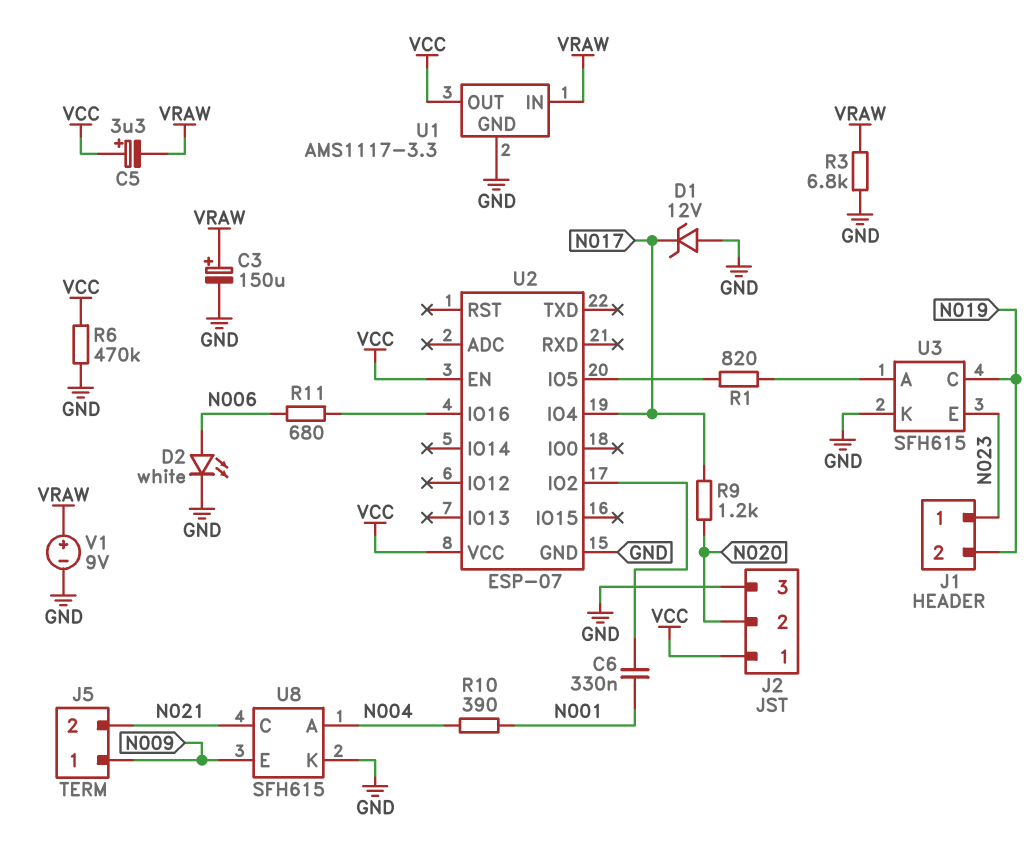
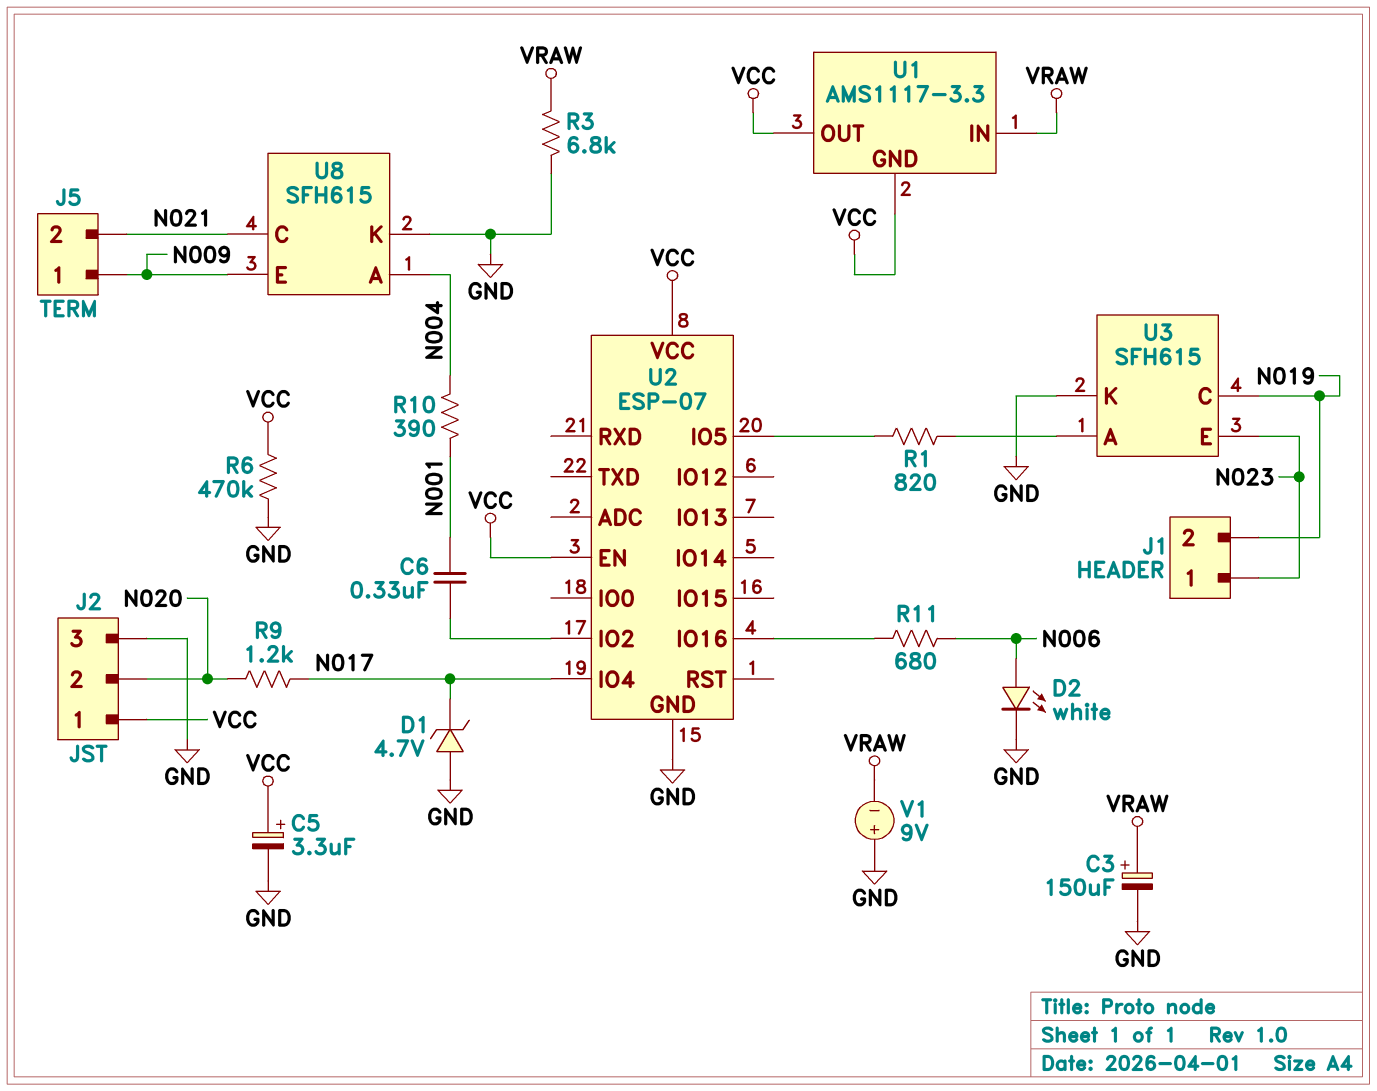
C5: 3.3uF (plus VCC, minus VRAW) -> 3.3uF (plus VCC, minus GND)
D1: zener 12V (A GND, K N017) -> zener 4.7V (A GND, K N017)
U1 pin GND: GND -> VCC
V1: 9V (plus VRAW, minus GND) -> 9V (plus GND, minus VRAW)

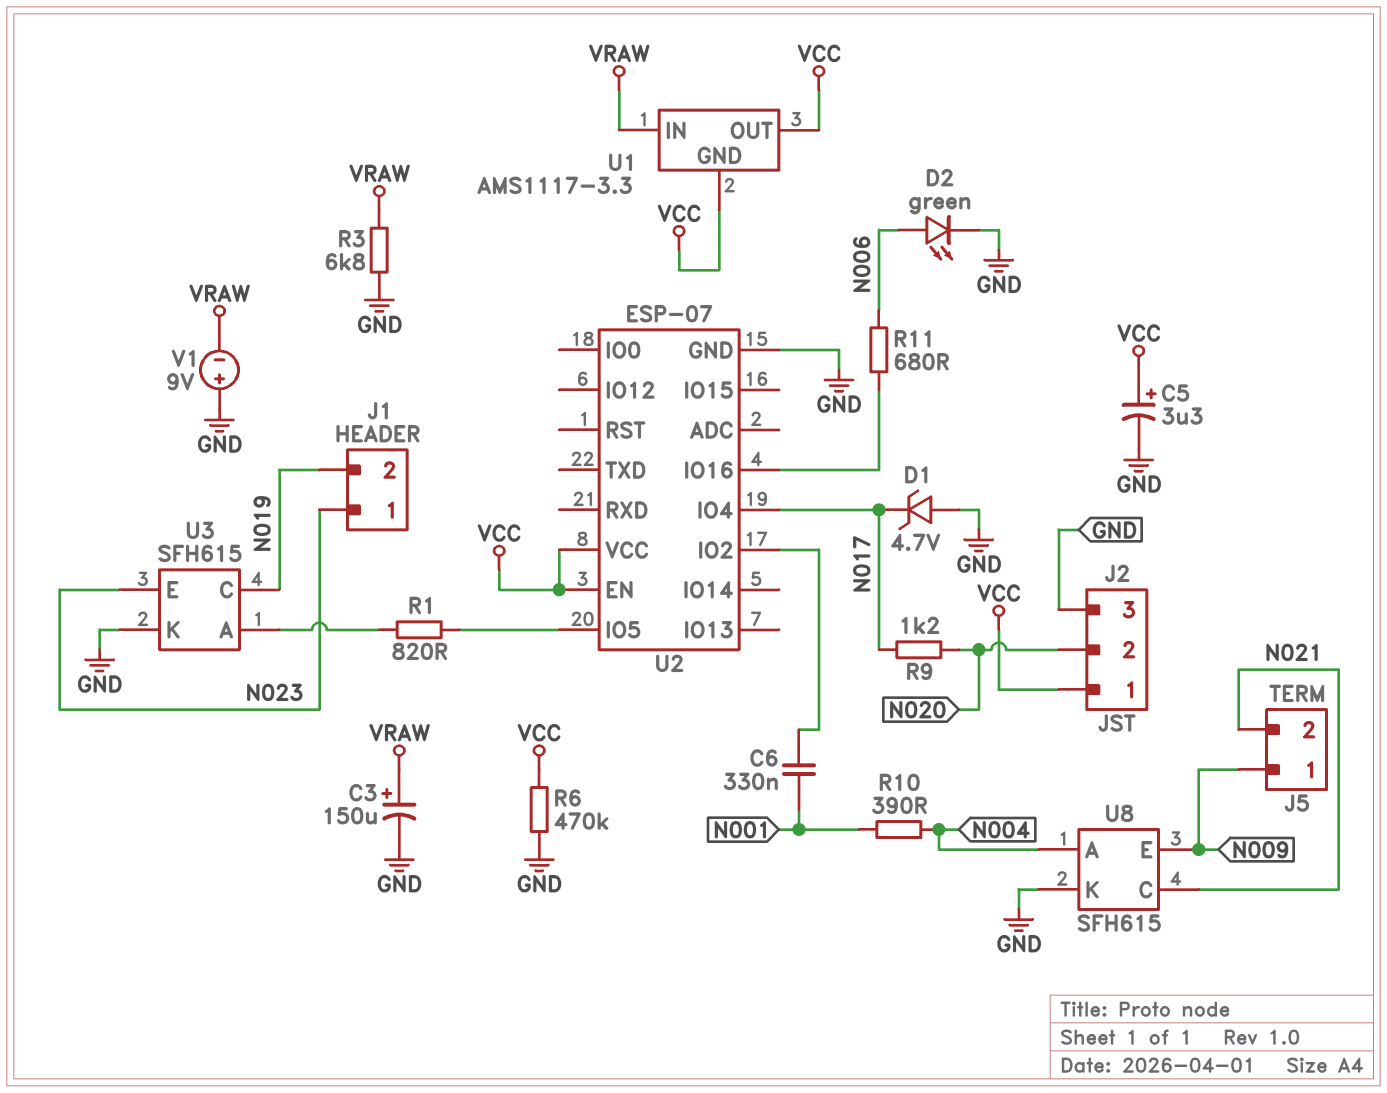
D2: LED white (A N006, K GND) -> LED green (A N006, K GND)

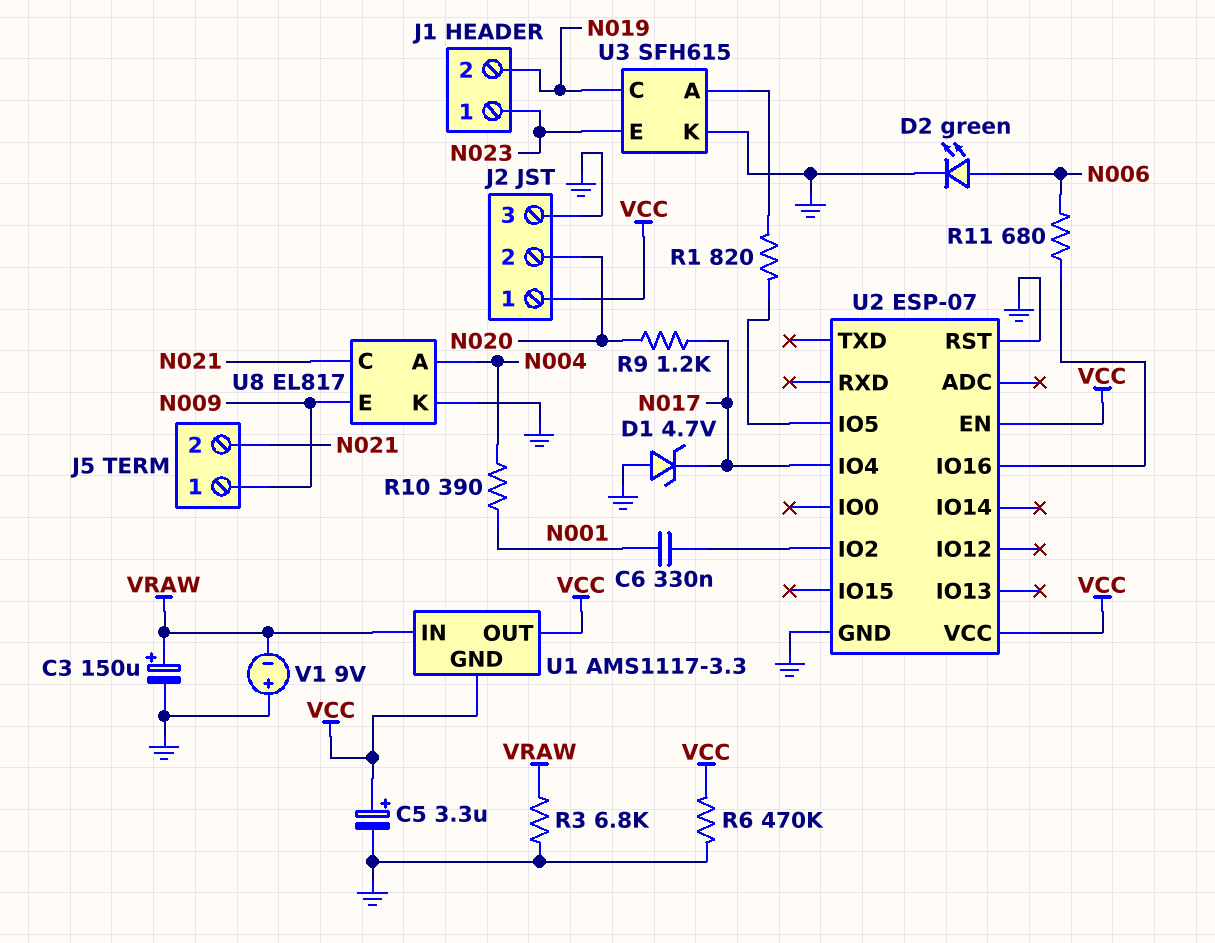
U2 pin RST: none -> GND
U8: SFH615 -> EL817

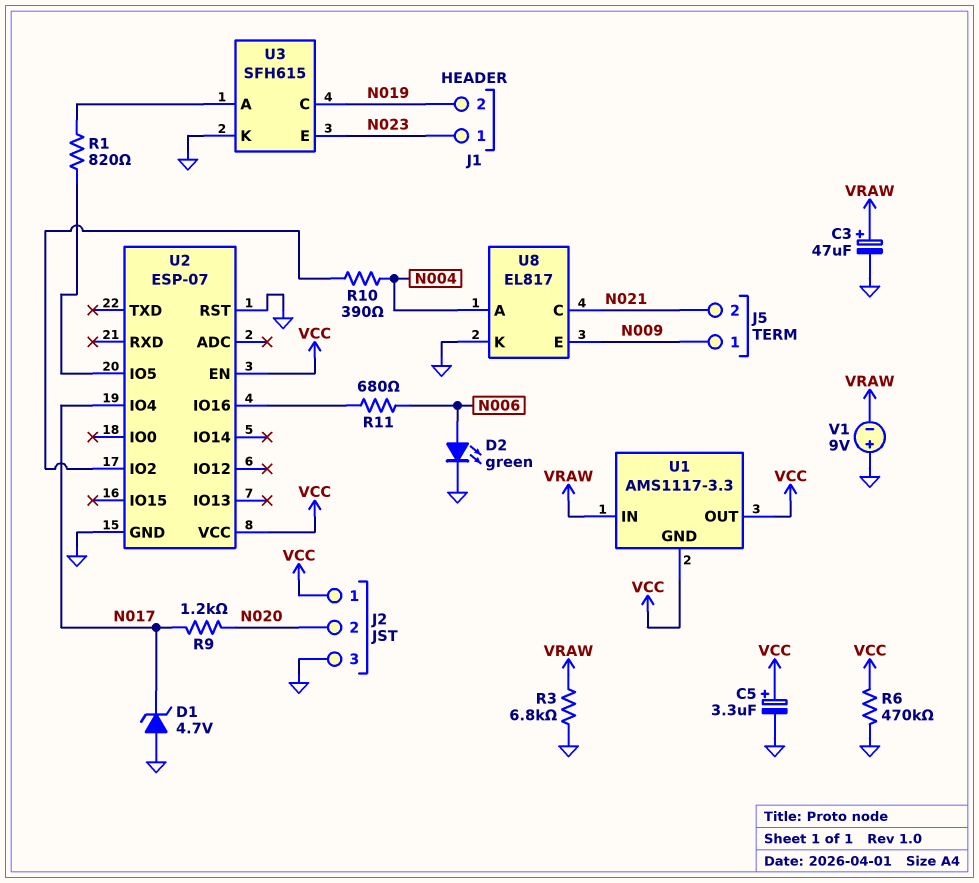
C3: 150uF (plus VRAW, minus GND) -> 47uF (plus VRAW, minus GND)
C6: 330nF (N001, U2/IO2) -> none
R10: 390 (N001, N004) -> 390 (N004, U2/IO2)

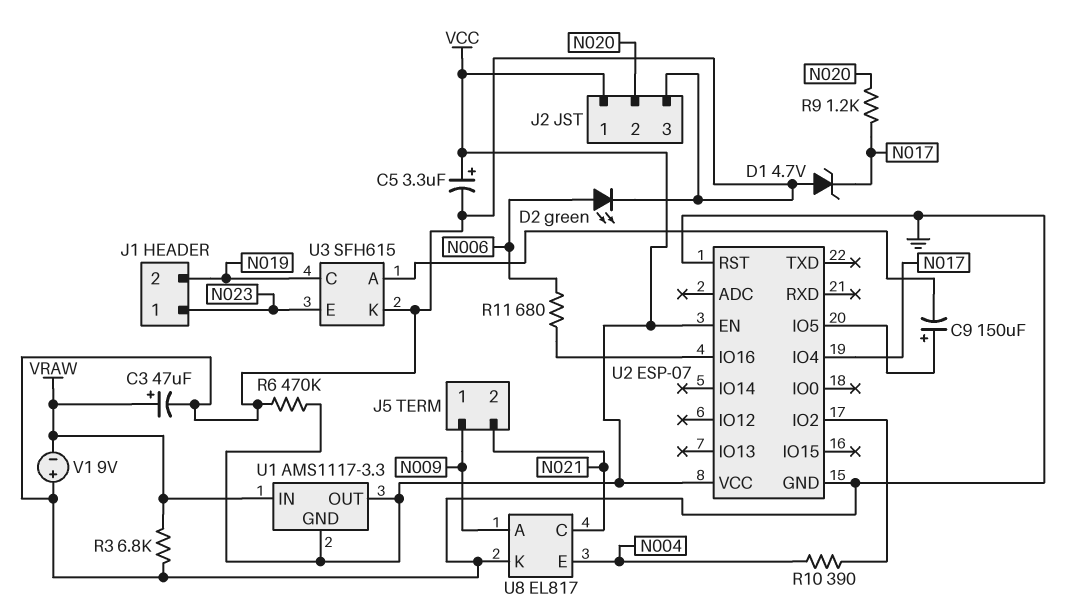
C9: none -> 150uF (plus U2/IO5, minus U3/A)
R1: 820 (U2/IO5, U3/A) -> none
U8 pin A: N004 -> N009
U8 pin E: N009 -> N004

